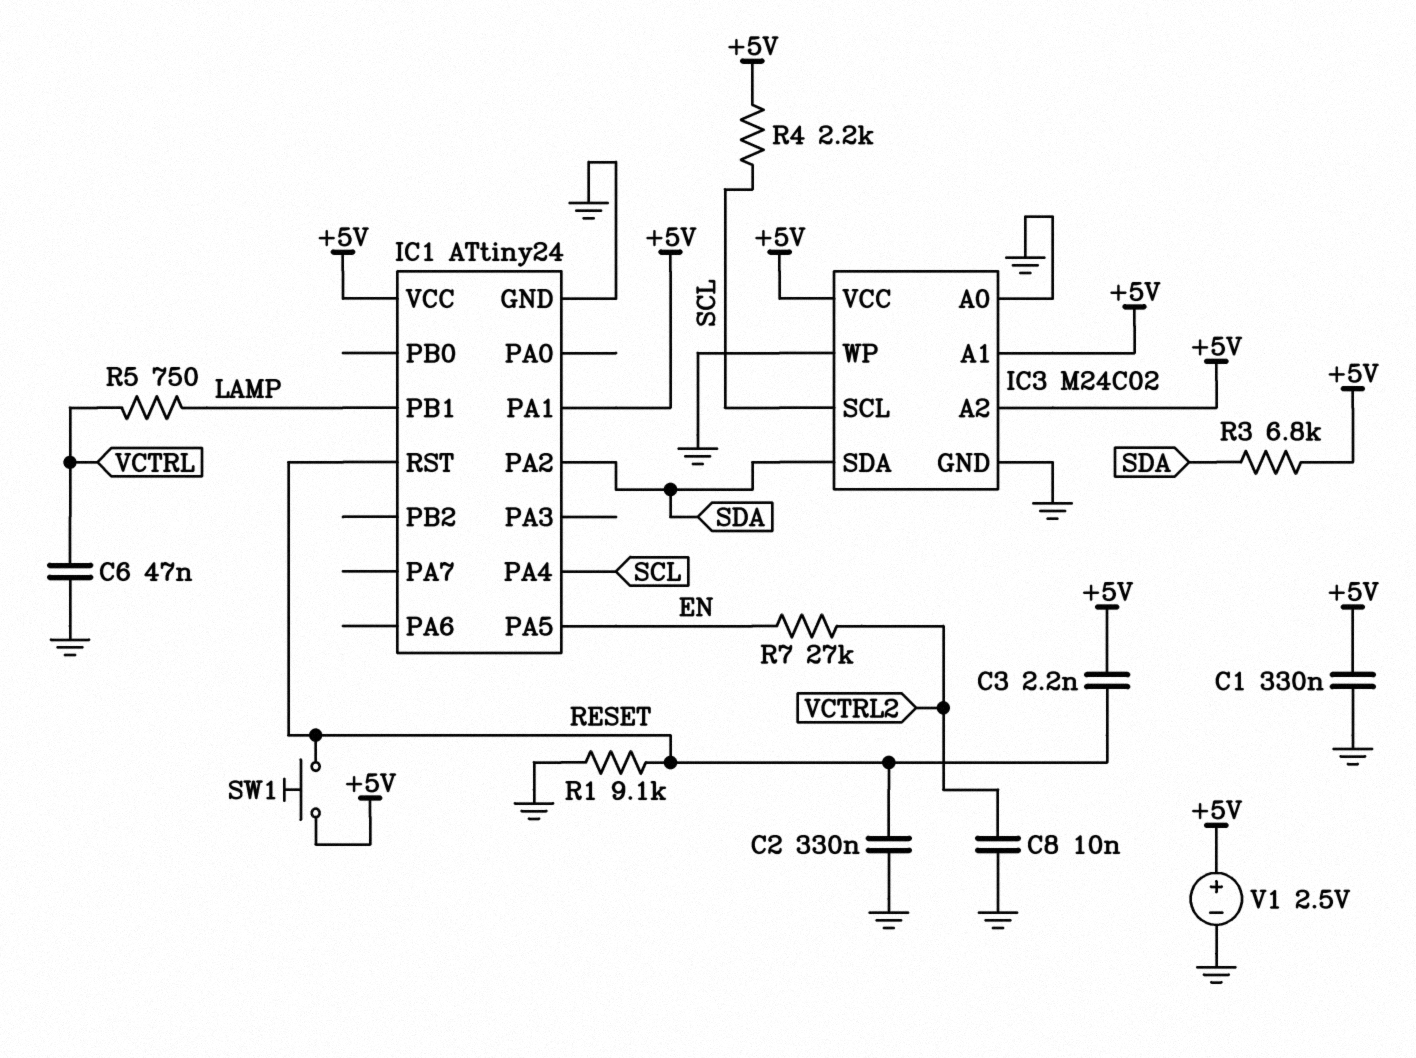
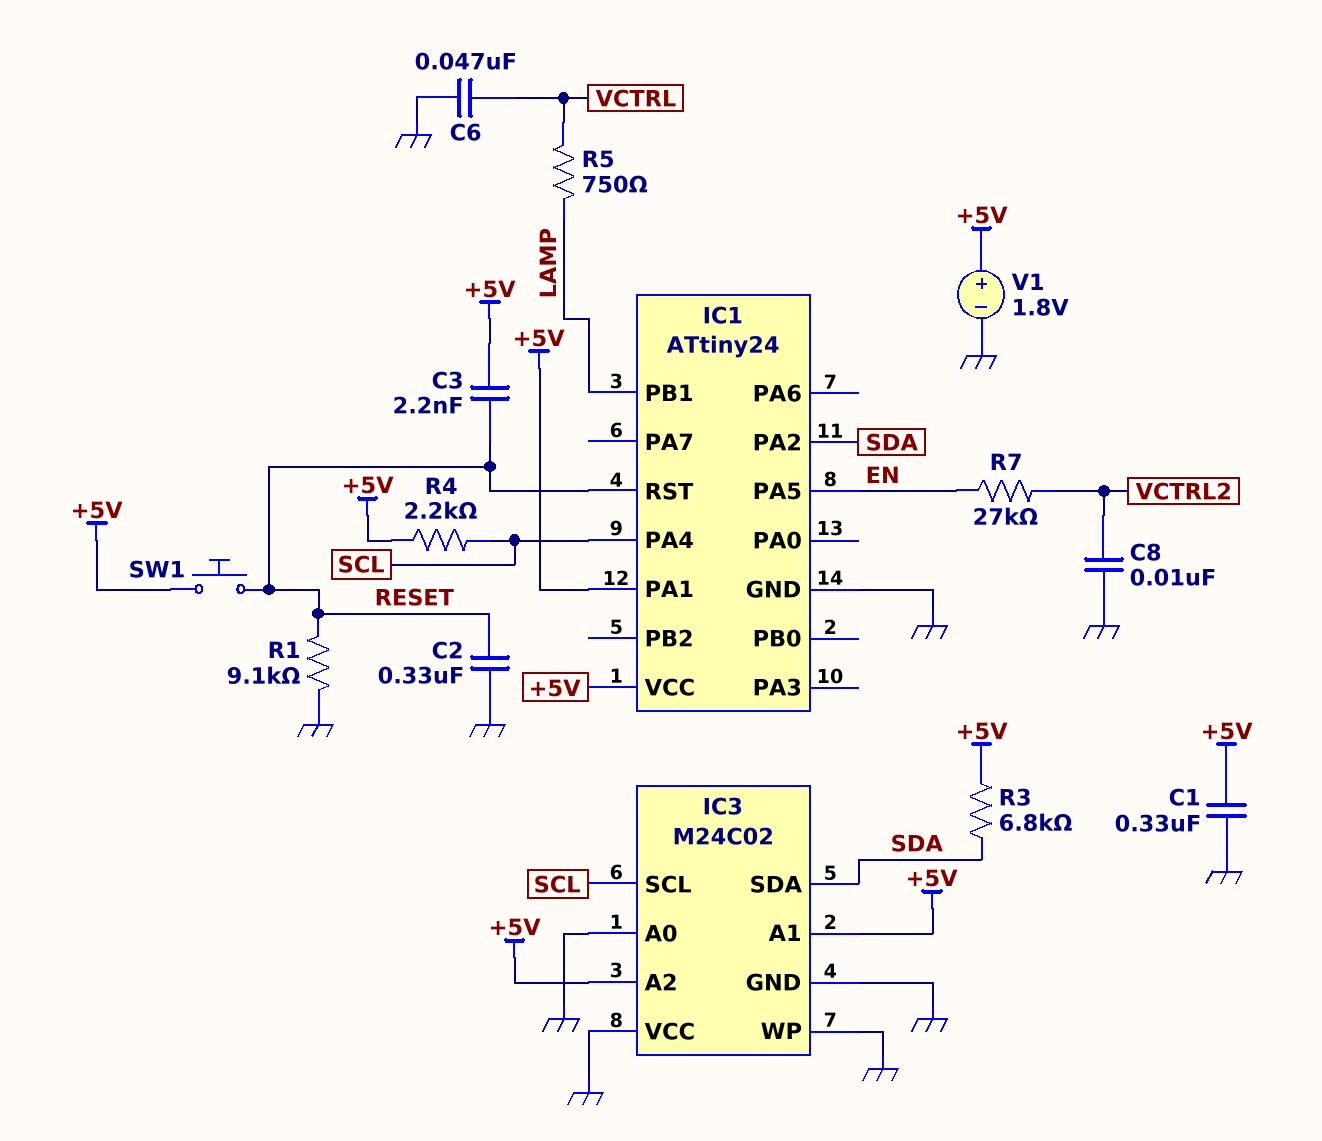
IC3 pin VCC: +5V -> GND
V1: 2.5V (plus +5V, minus GND) -> 1.8V (plus +5V, minus GND)

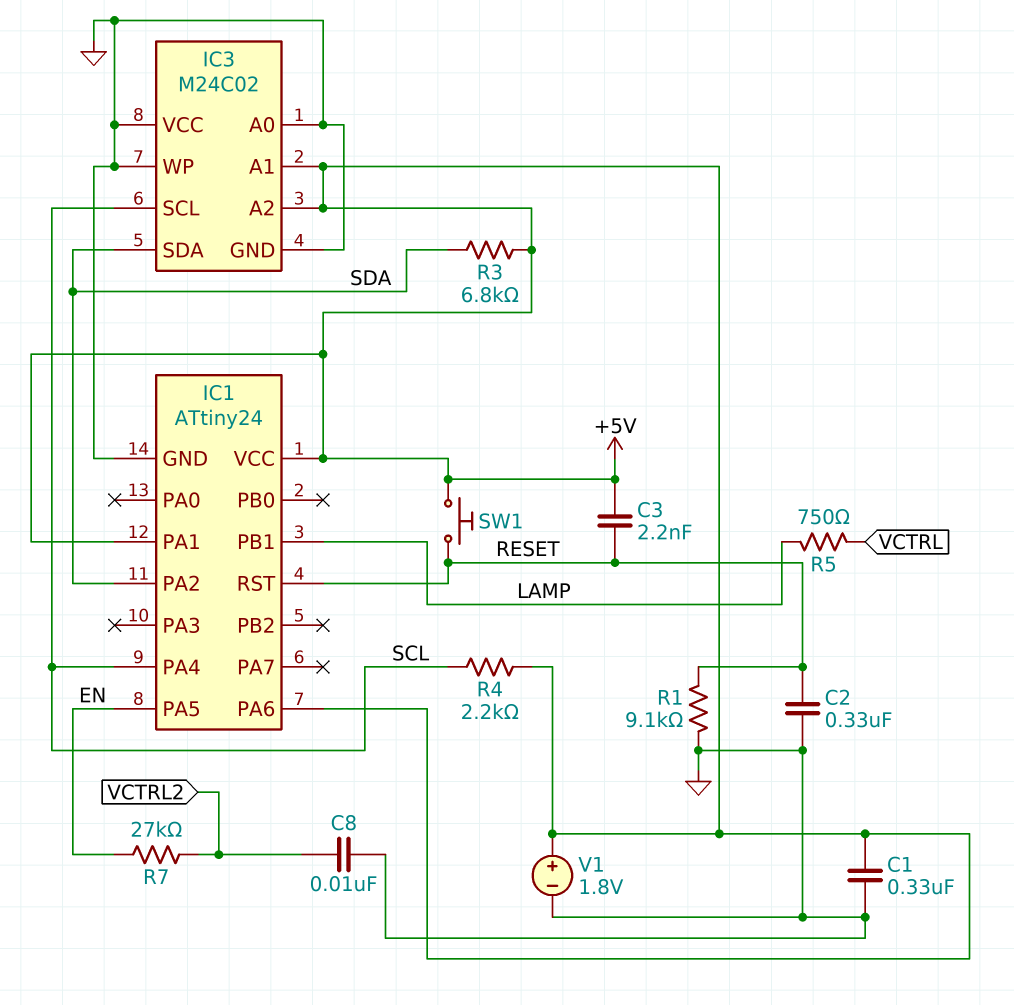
C6: 47nF (GND, VCTRL) -> none
IC1 pin PA6: none -> +5V

